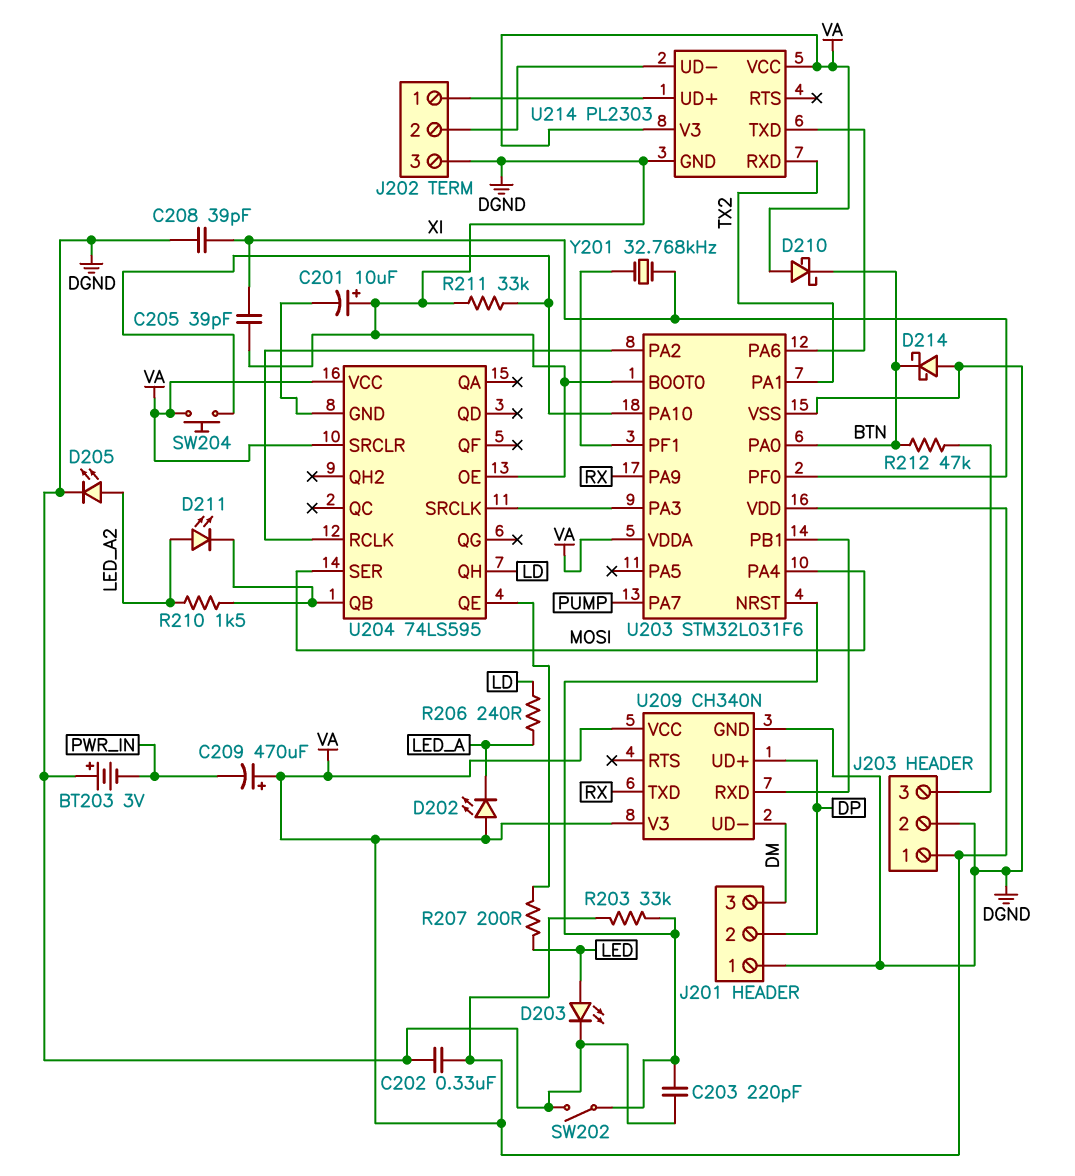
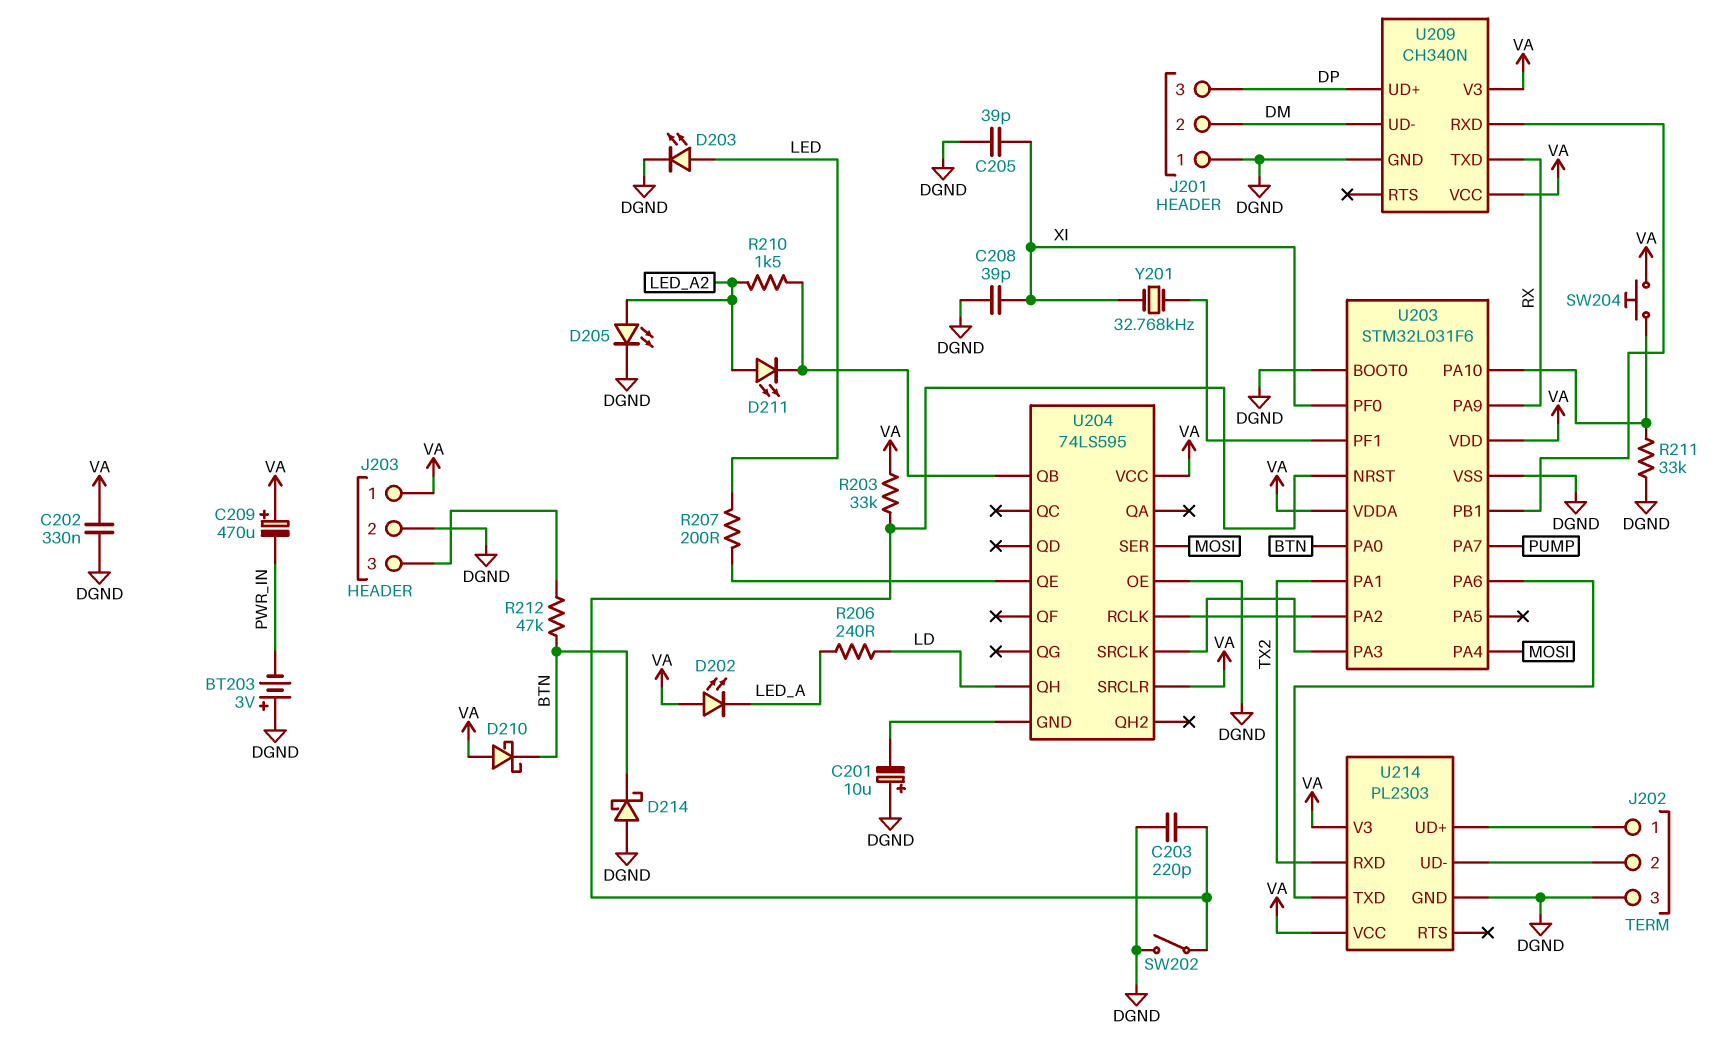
J201 pin 2: DP -> DM
J201 pin 3: DM -> DP

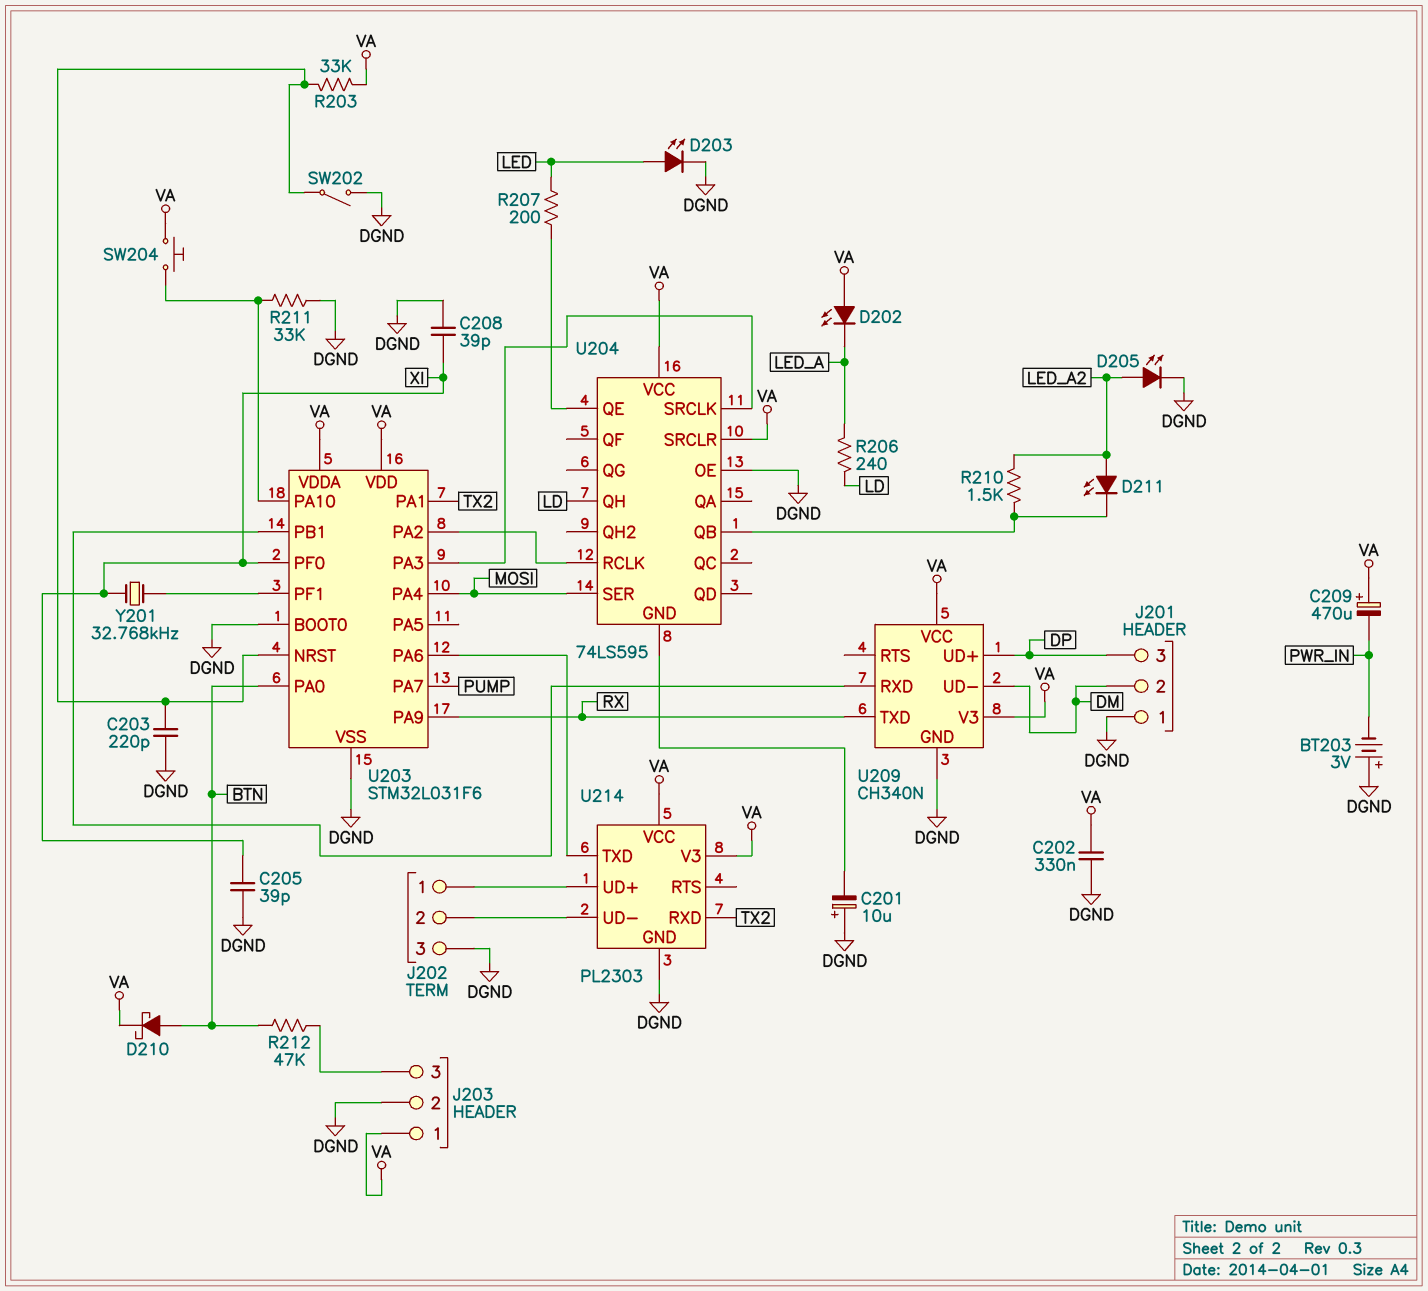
D210: schottky (A VA, K BTN) -> schottky (A BTN, K VA)
D214: schottky (A DGND, K BTN) -> none

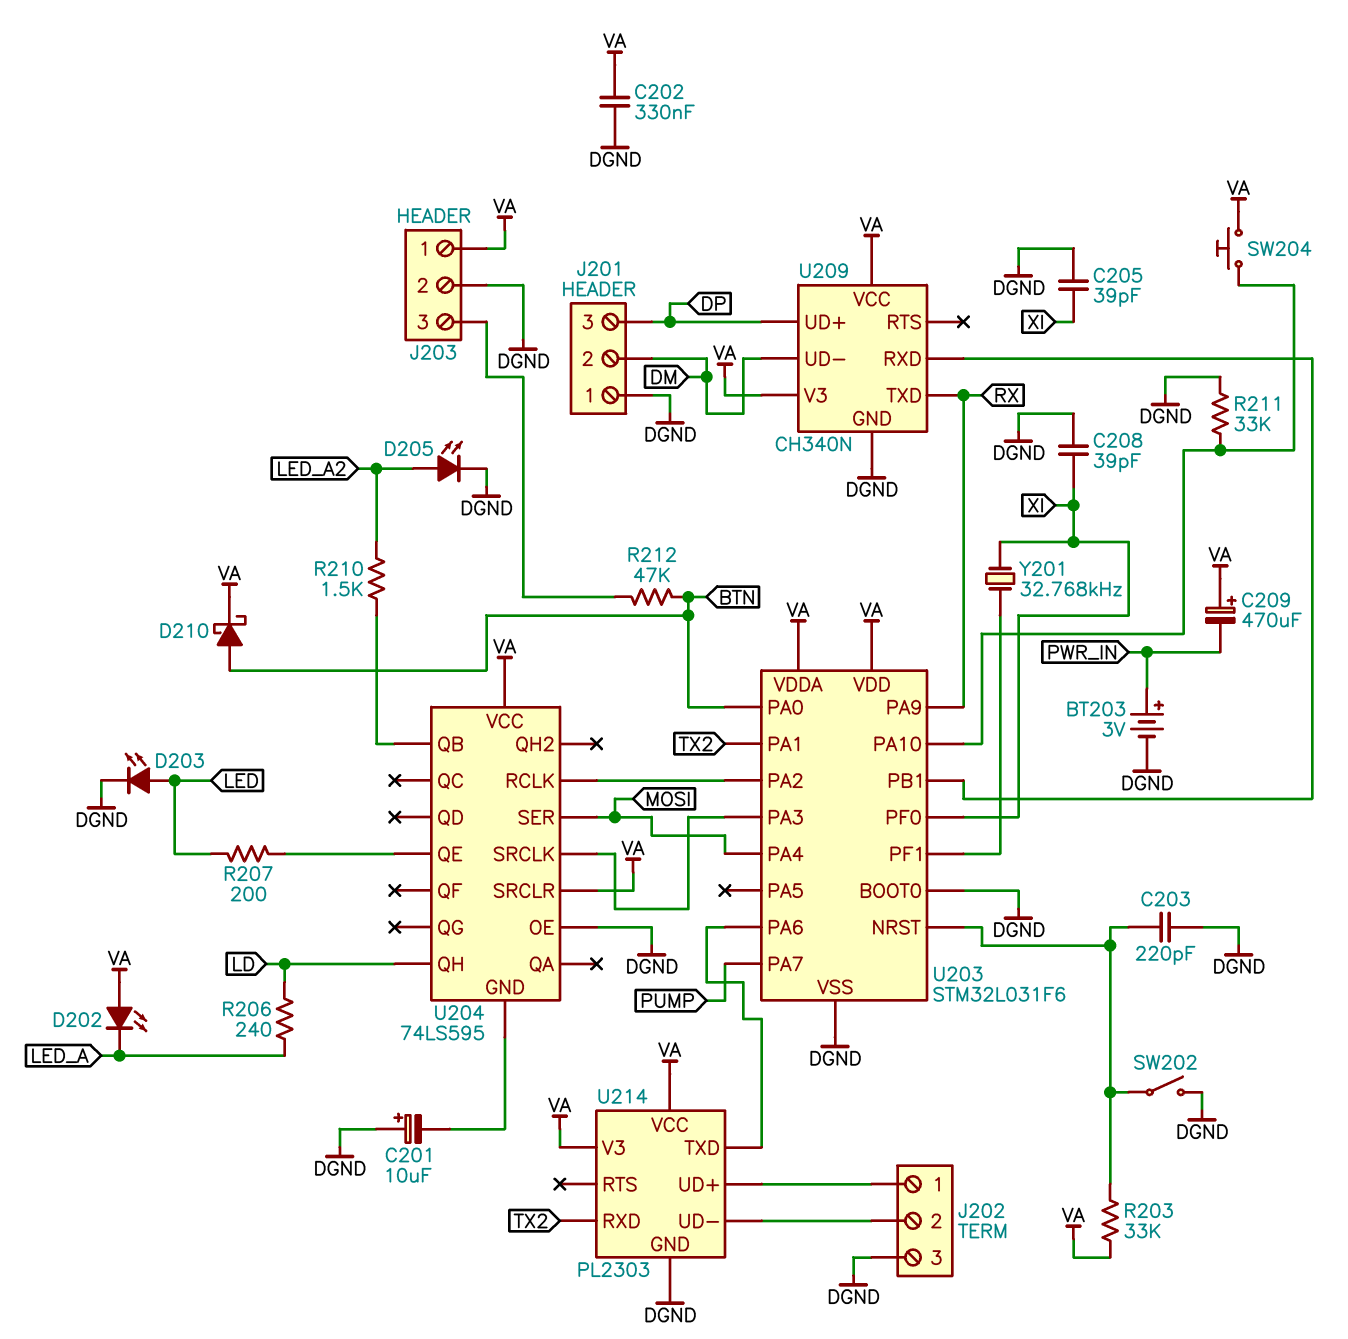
BT203: 3V (plus DGND, minus PWR_IN) -> 3V (plus PWR_IN, minus DGND)
D211: LED (A LED_A2, K U204/QB) -> none

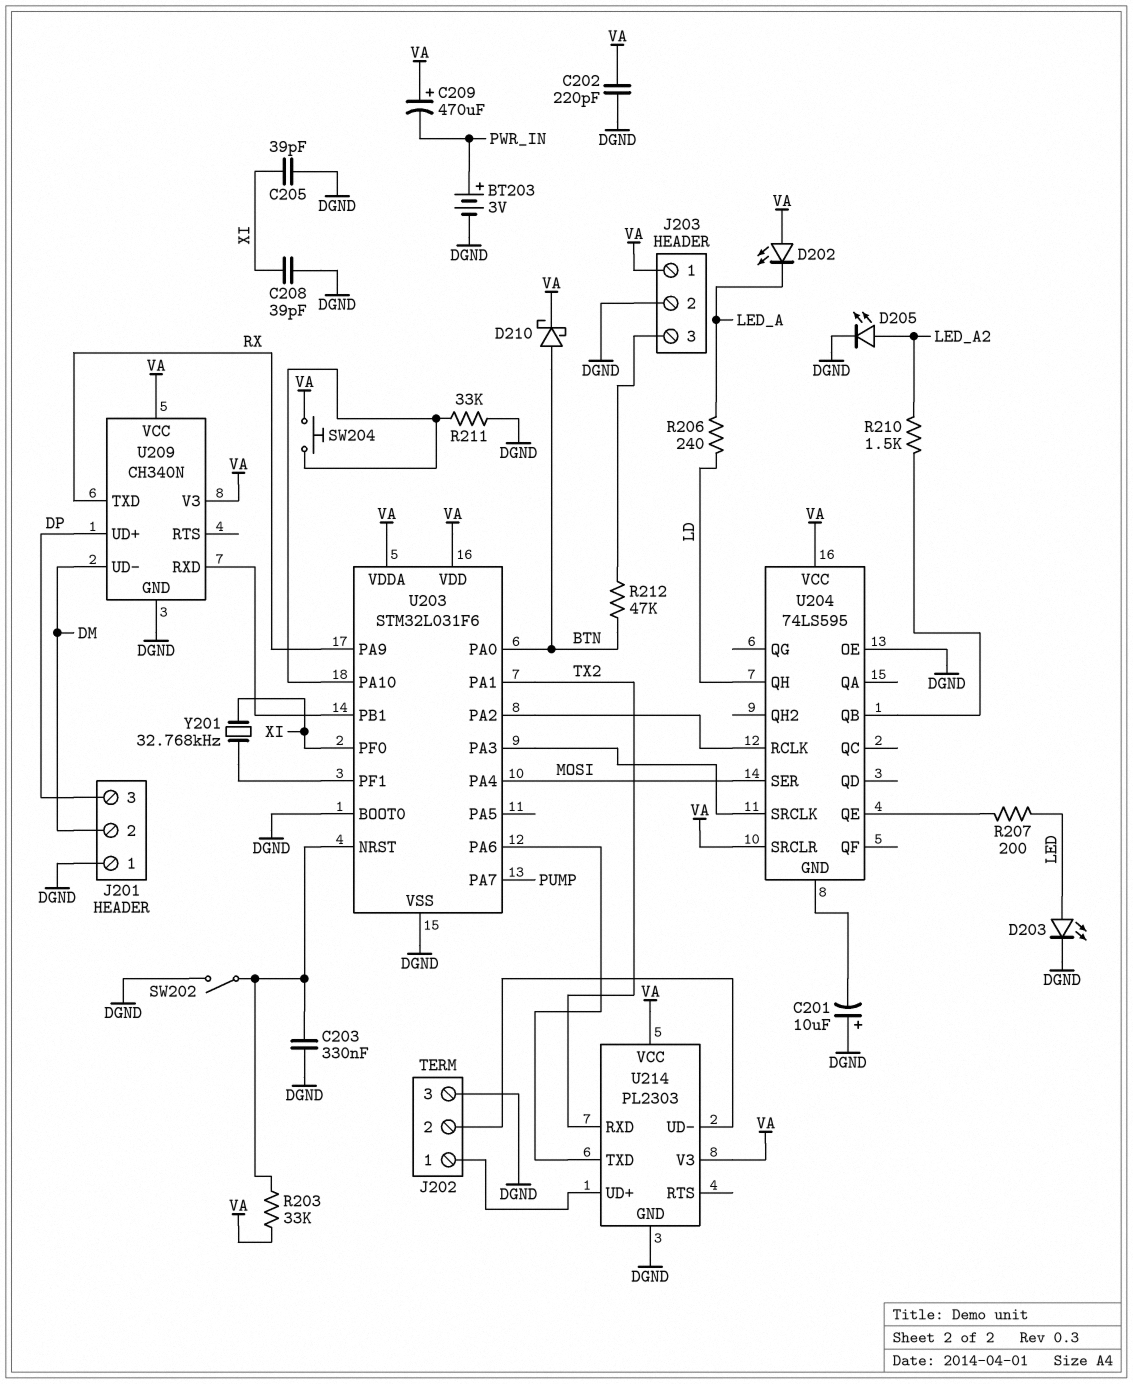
C202: 330nF (DGND, VA) -> 220pF (DGND, VA)
C203: 220pF (DGND, U203/NRST) -> 330nF (DGND, U203/NRST)

